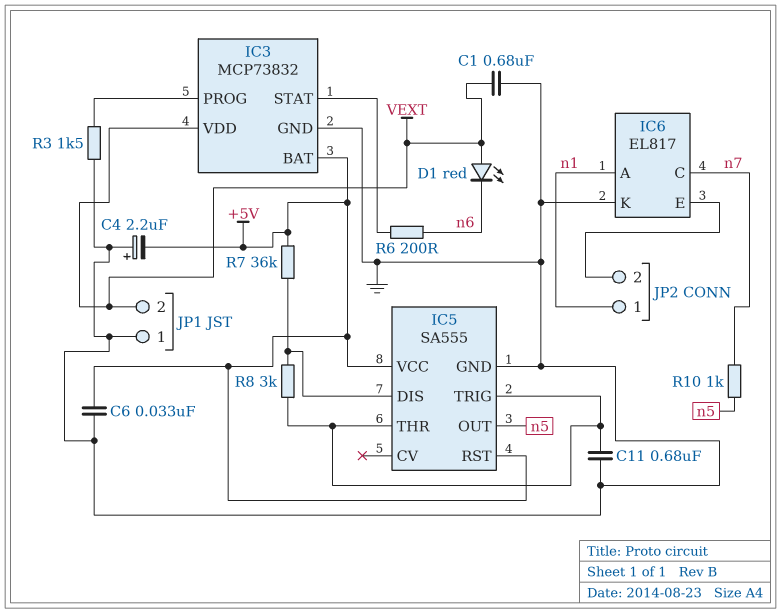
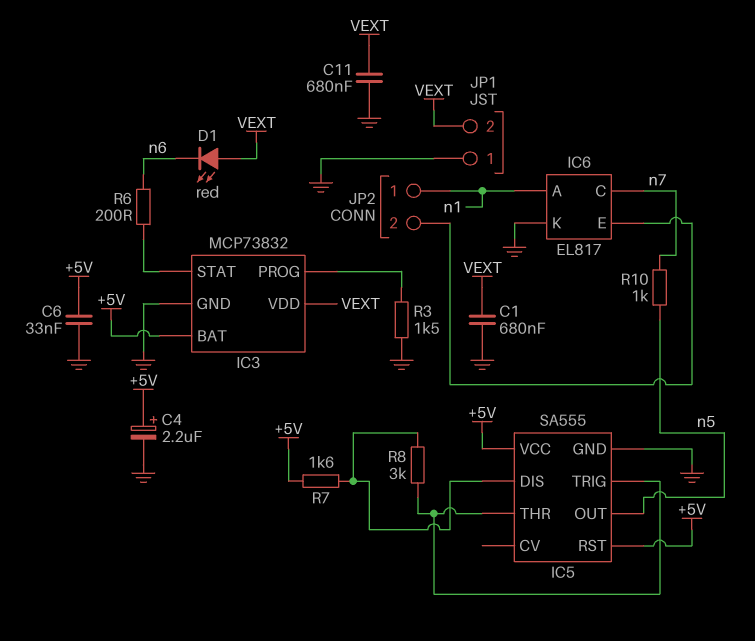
C4: 2.2uF (plus GND, minus +5V) -> 2.2uF (plus +5V, minus GND)
C11: 680nF (GND, IC5/THR) -> 680nF (GND, VEXT)
R7: 36k (+5V, IC5/DIS) -> 1.6k (+5V, IC5/DIS)

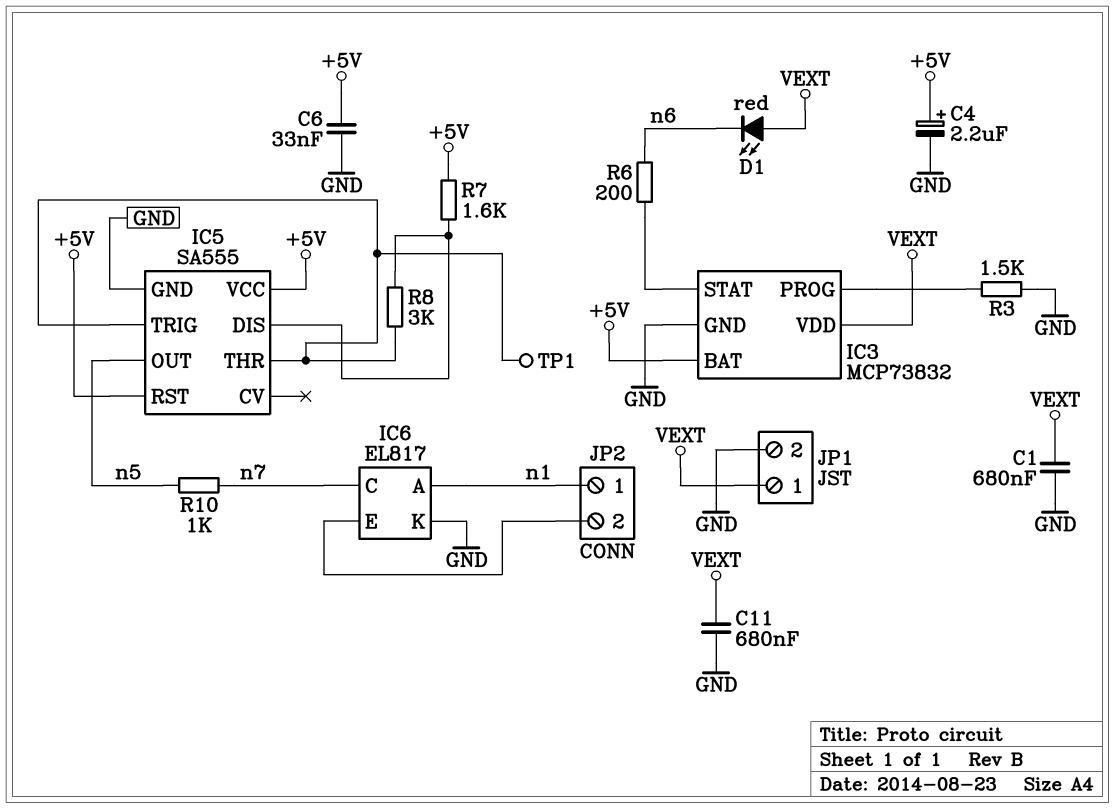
JP1 pin 1: GND -> VEXT
JP1 pin 2: VEXT -> GND
TP1: none -> test point (IC5/THR)

